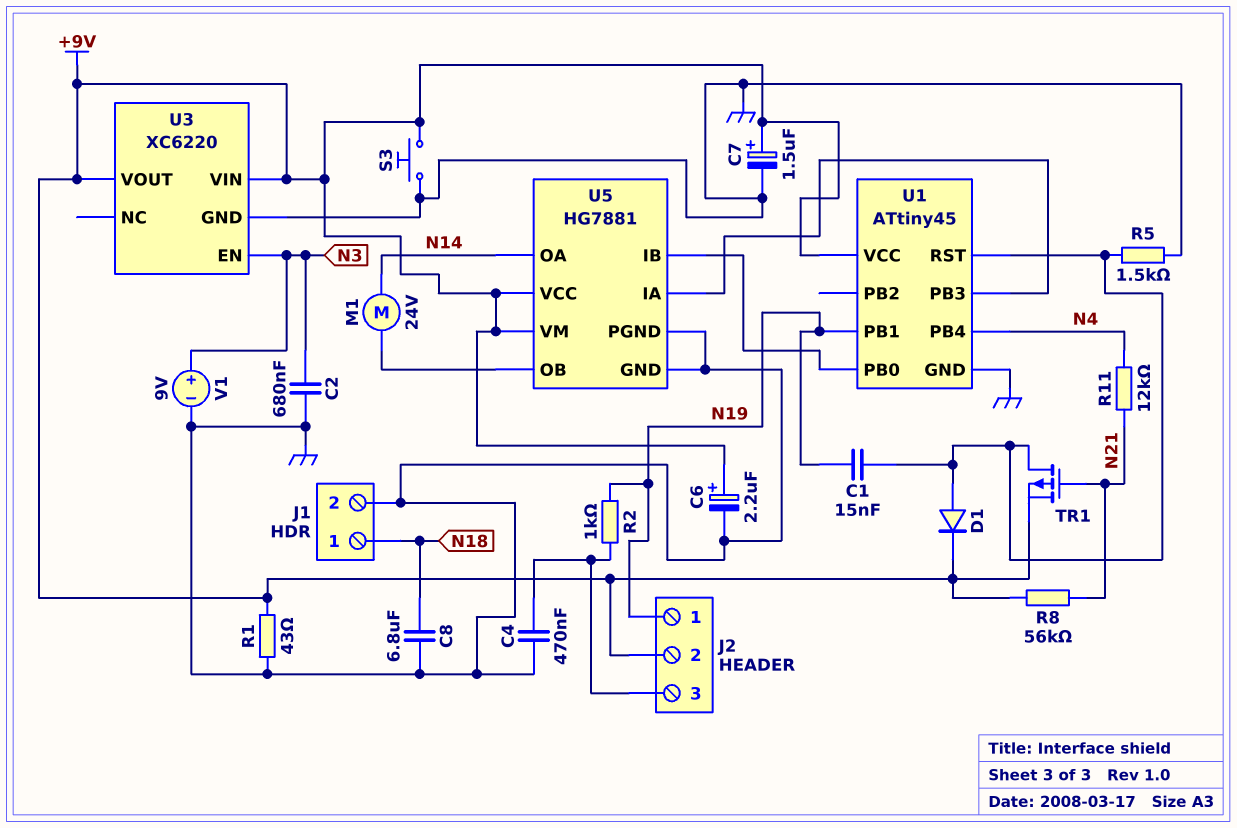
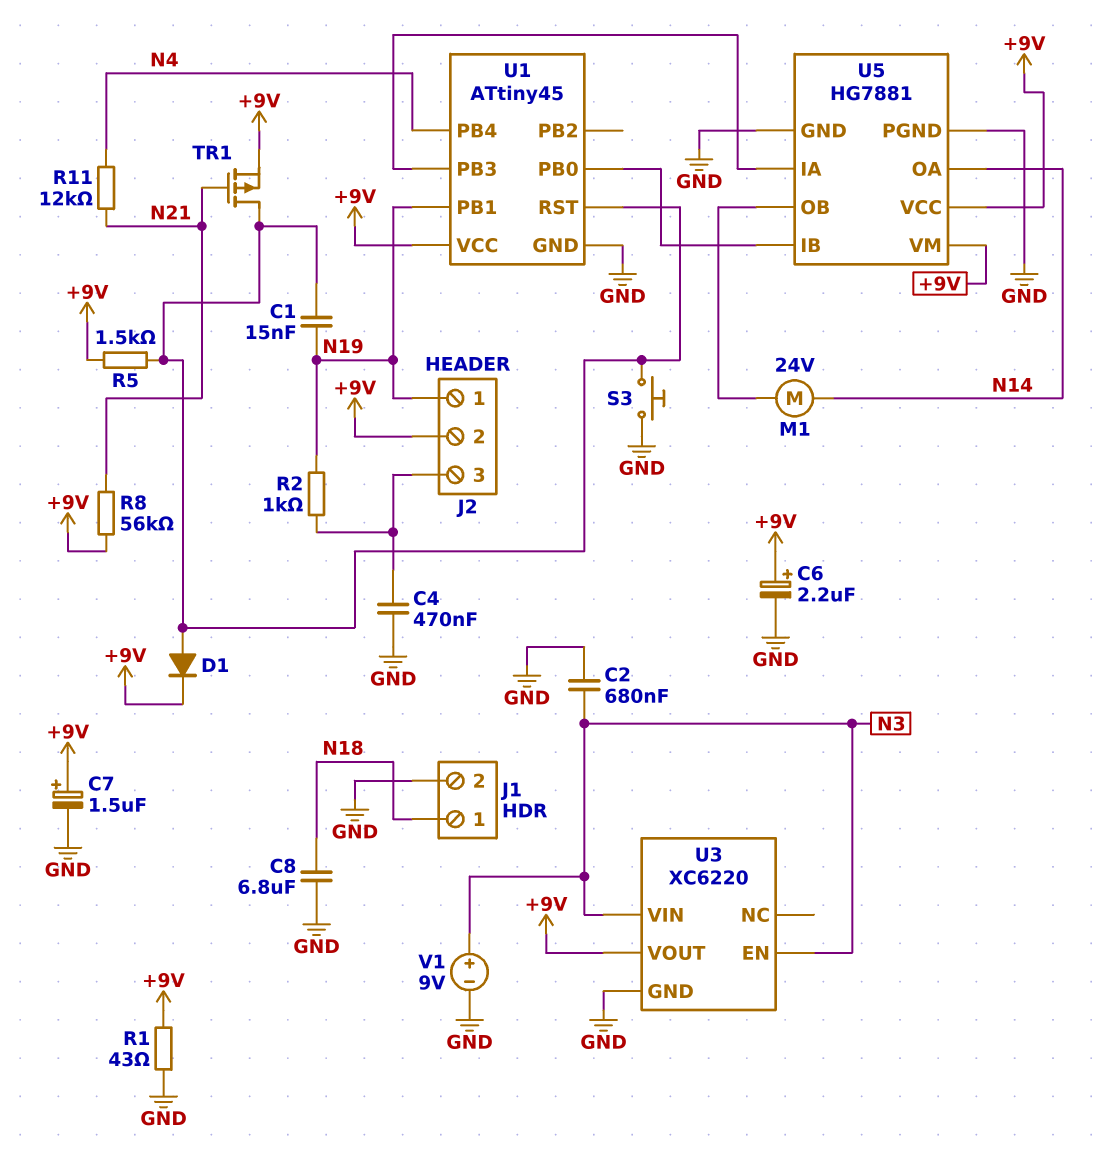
R5: 1.5k (GND, U1/RST) -> 1.5k (+9V, U1/RST)
S3: button (+9V, GND) -> button (GND, U1/RST)
U3 pin VIN: +9V -> N3

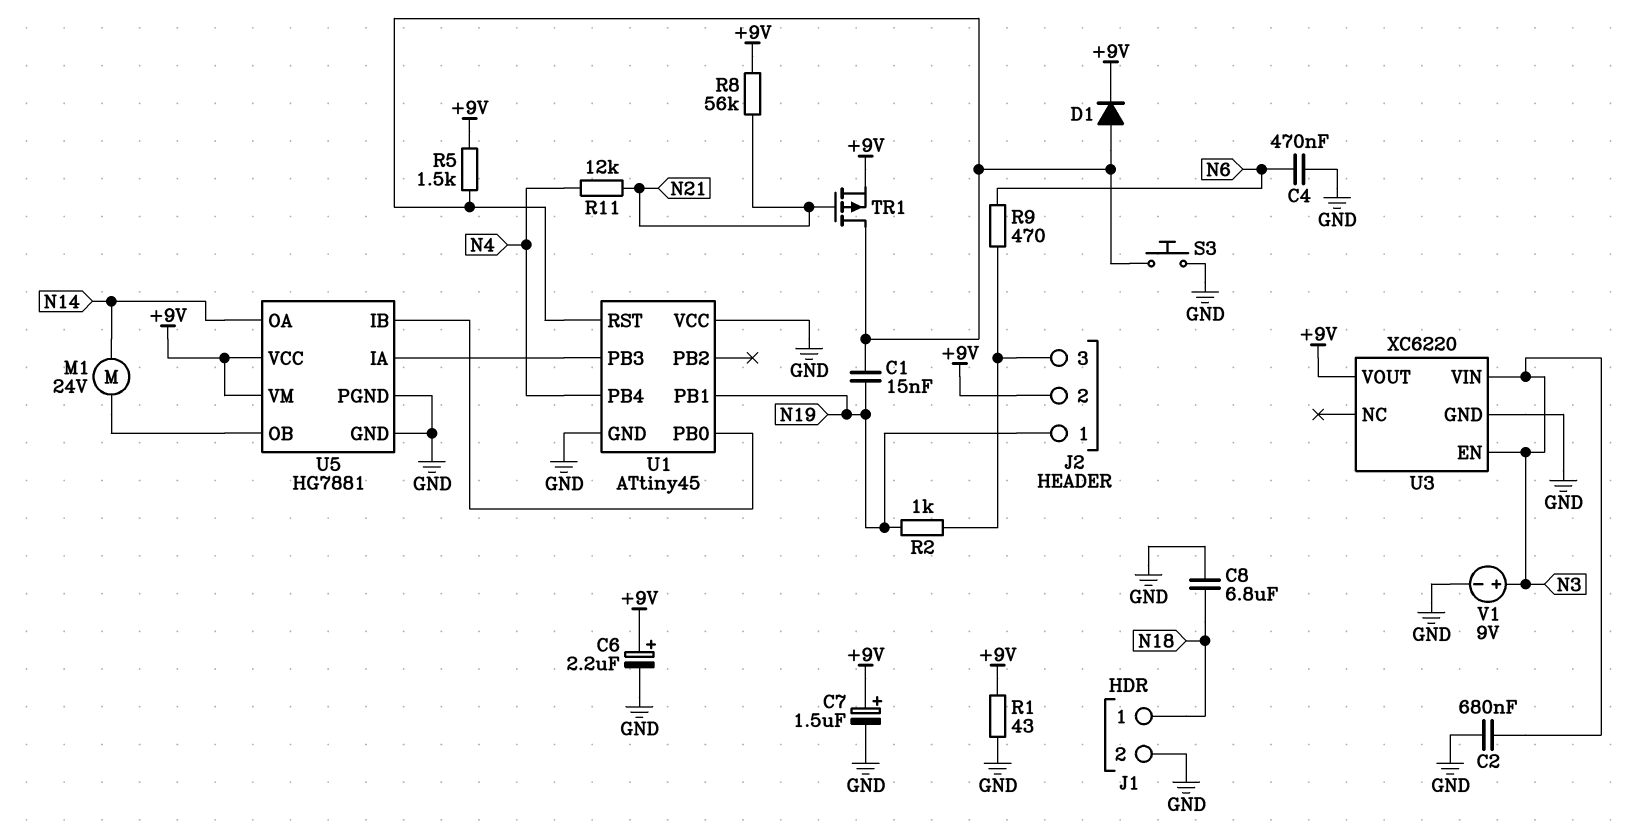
C4: 470nF (GND, J2/3) -> 470nF (GND, N6)
R9: none -> 470 (J2/3, N6)
U1 pin VCC: +9V -> GND

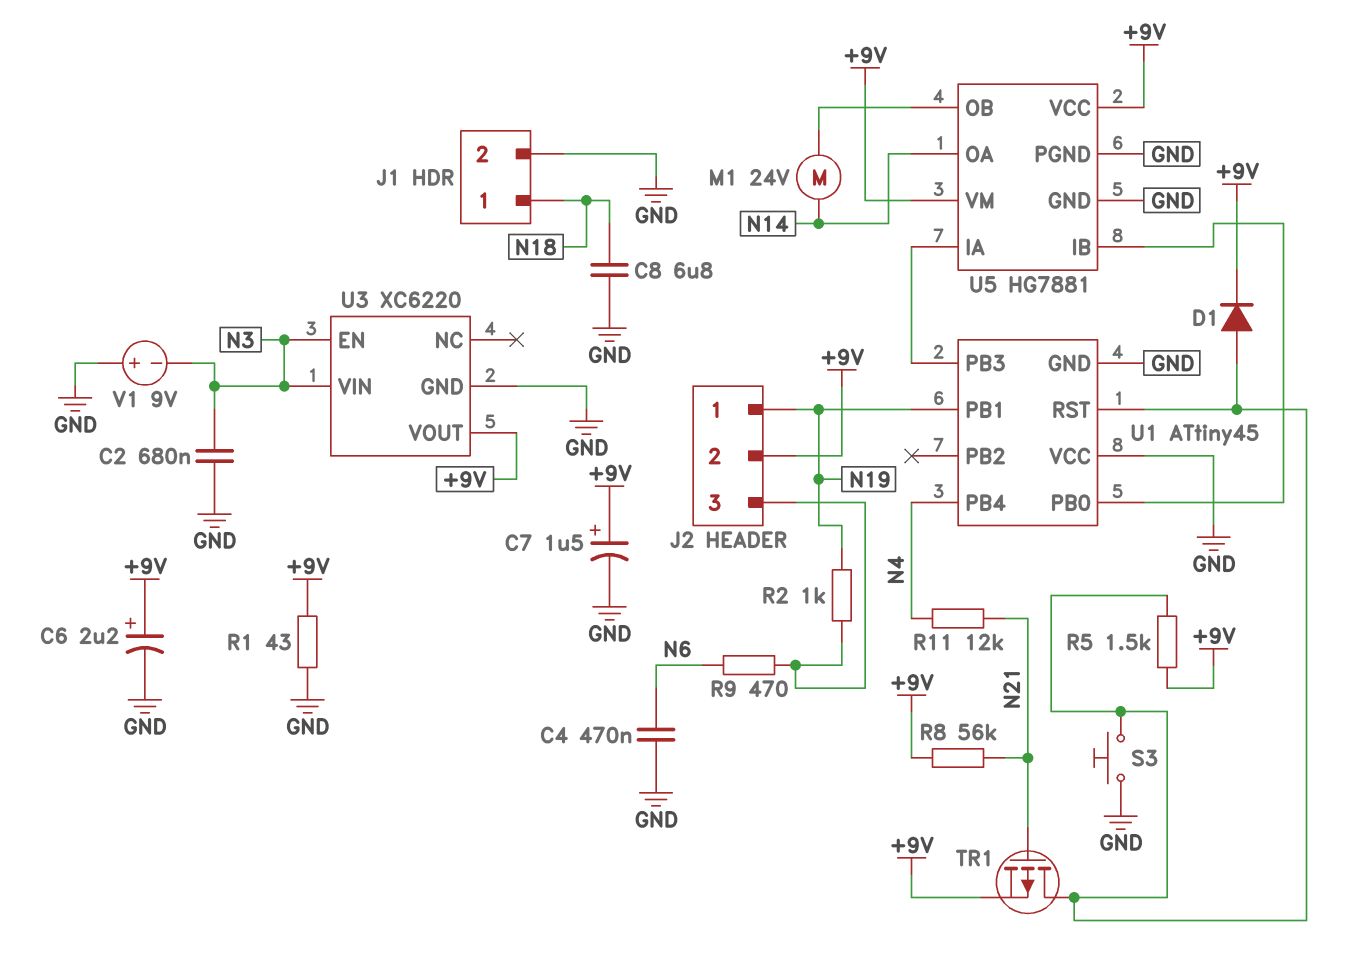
C1: 15nF (N19, U1/RST) -> none
V1: 9V (plus N3, minus GND) -> 9V (plus GND, minus N3)

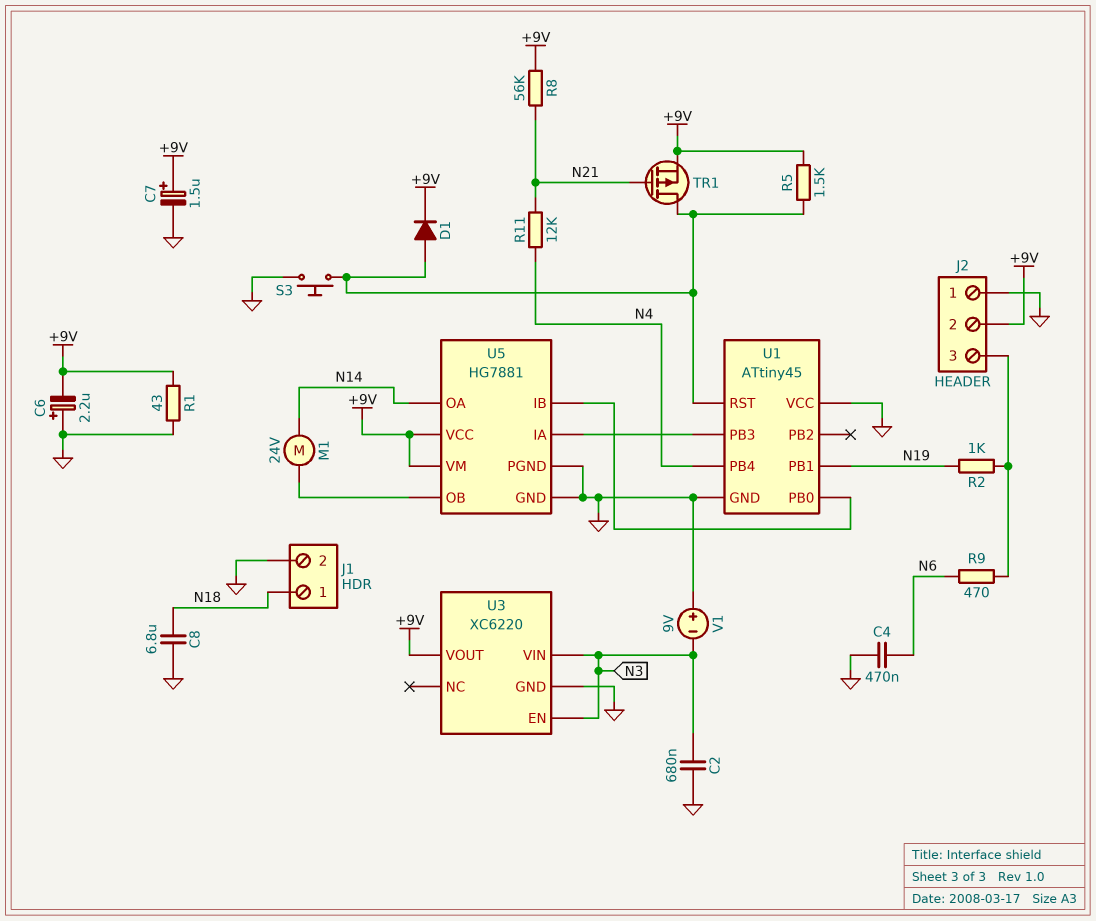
C6: 2.2uF (plus +9V, minus GND) -> 2.2uF (plus GND, minus +9V)
J2 pin 1: N19 -> GND

